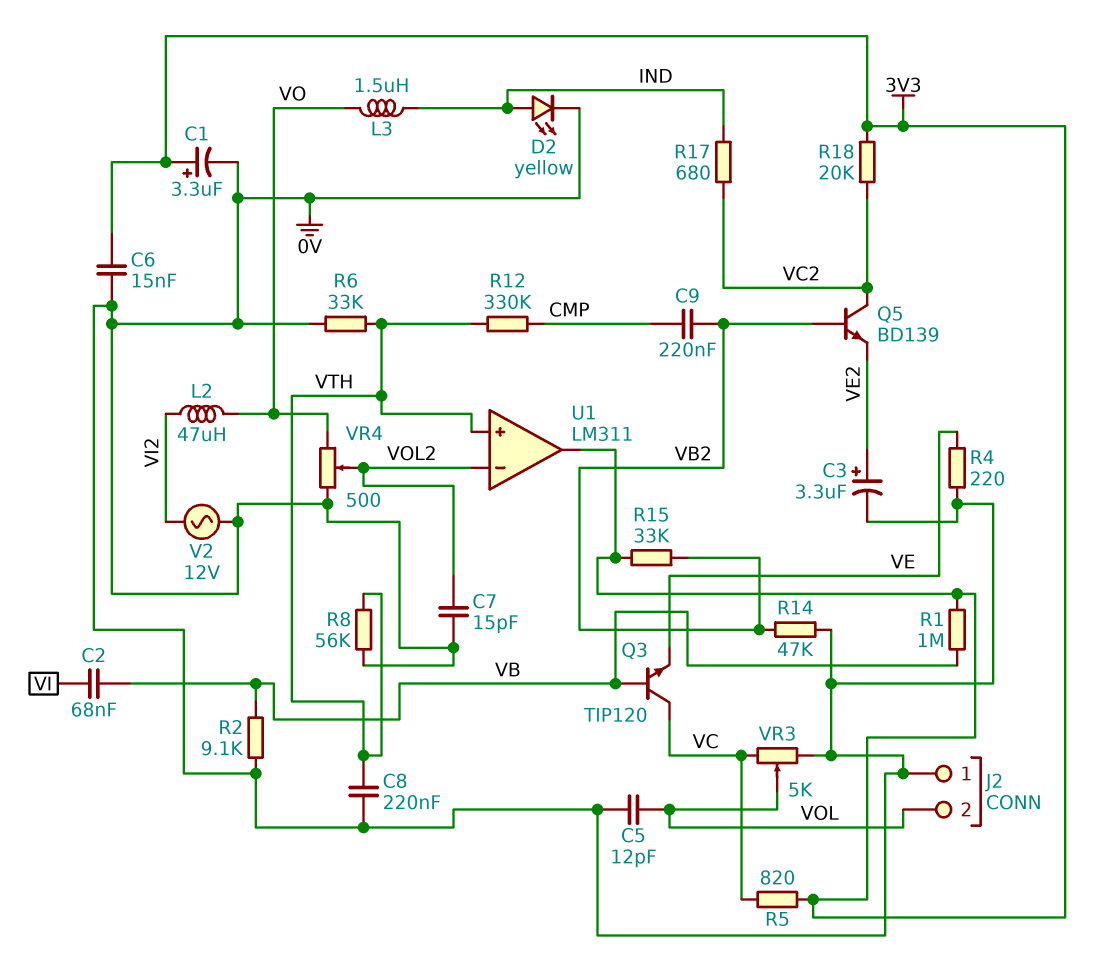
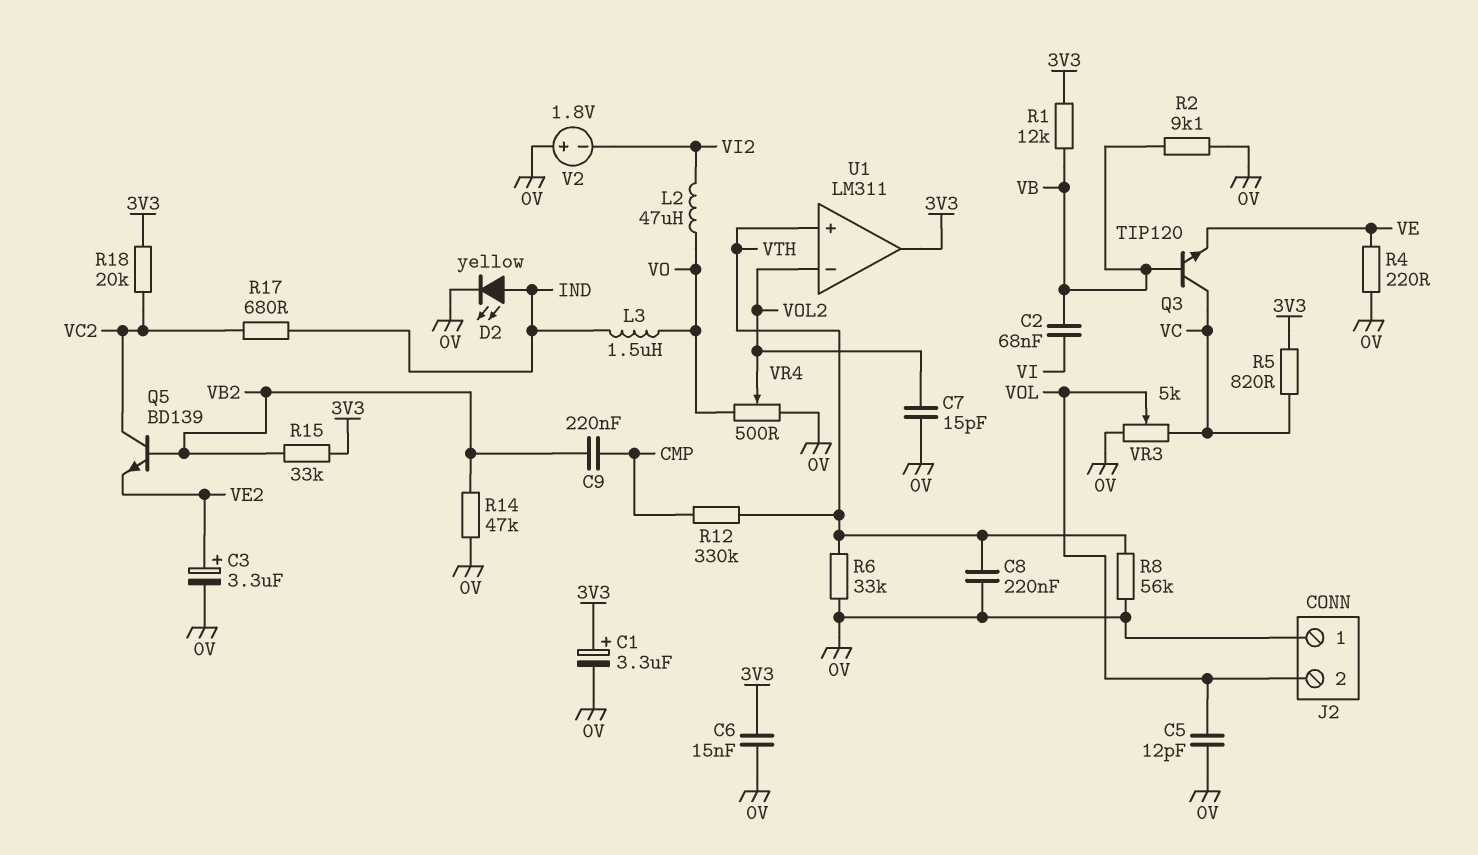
R1: 1M (3V3, VB) -> 12k (3V3, VB)
V2: AC 12V (0V, VI2) -> 1.8V (plus 0V, minus VI2)

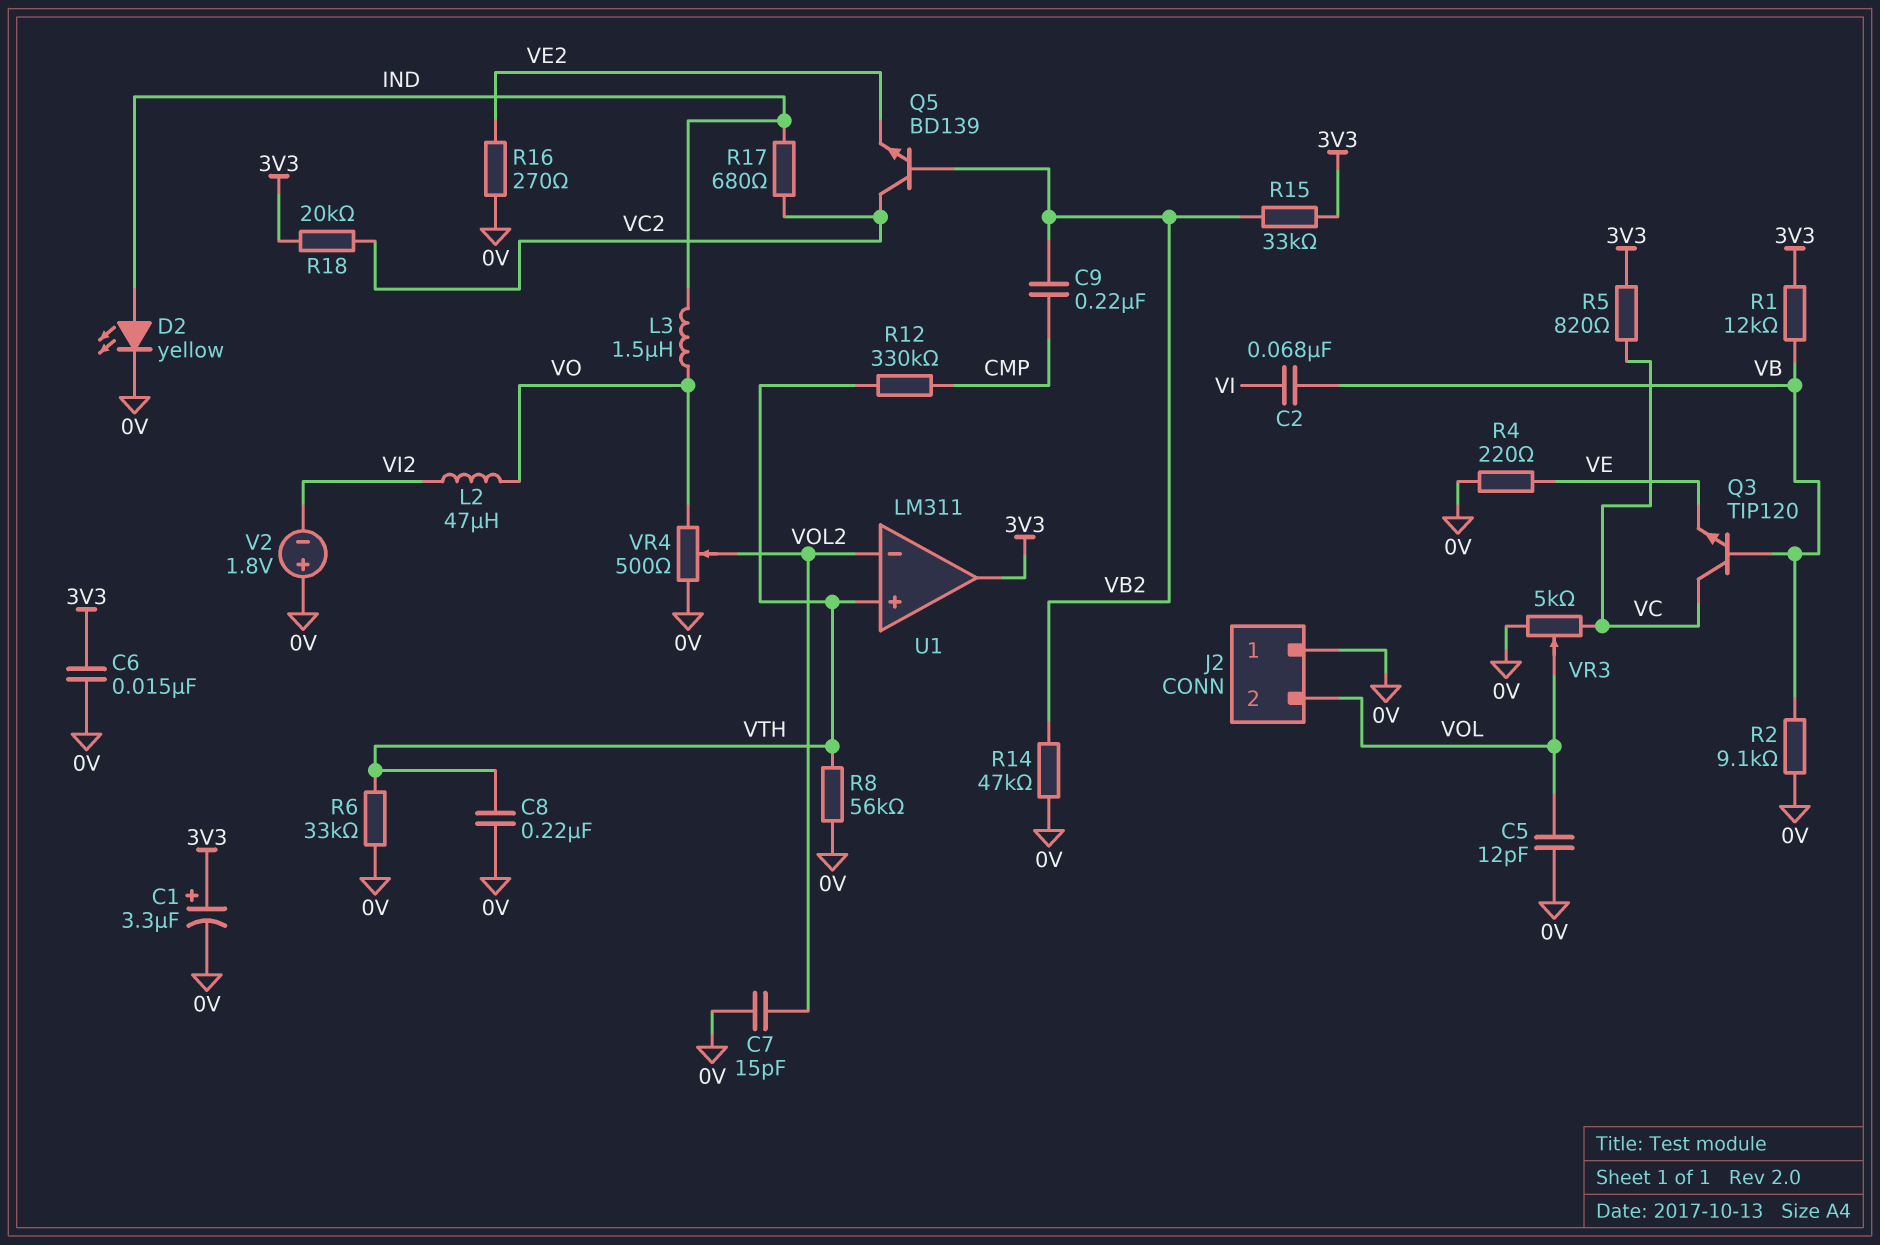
C3: 3.3uF (plus VE2, minus 0V) -> none
R16: none -> 270 (0V, VE2)

